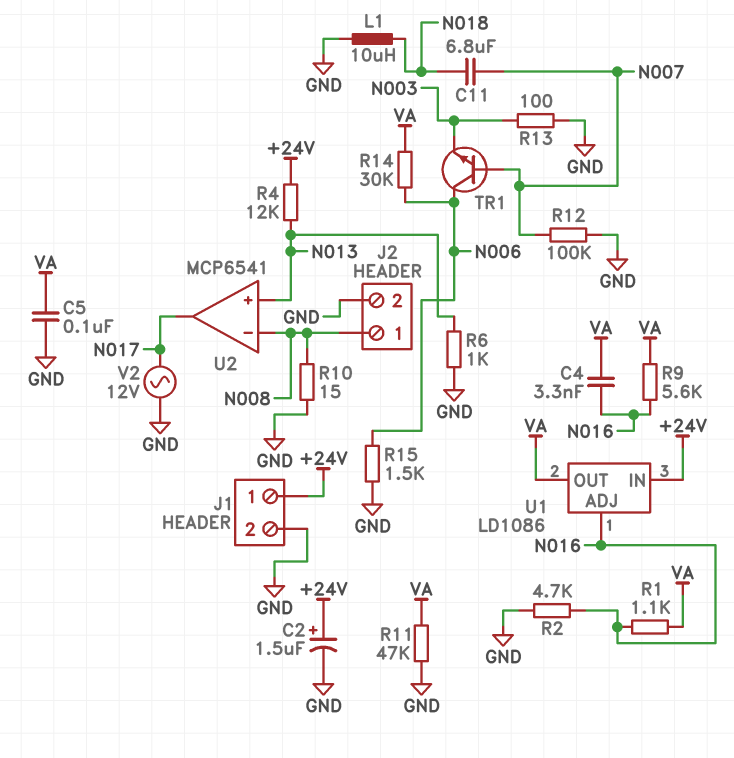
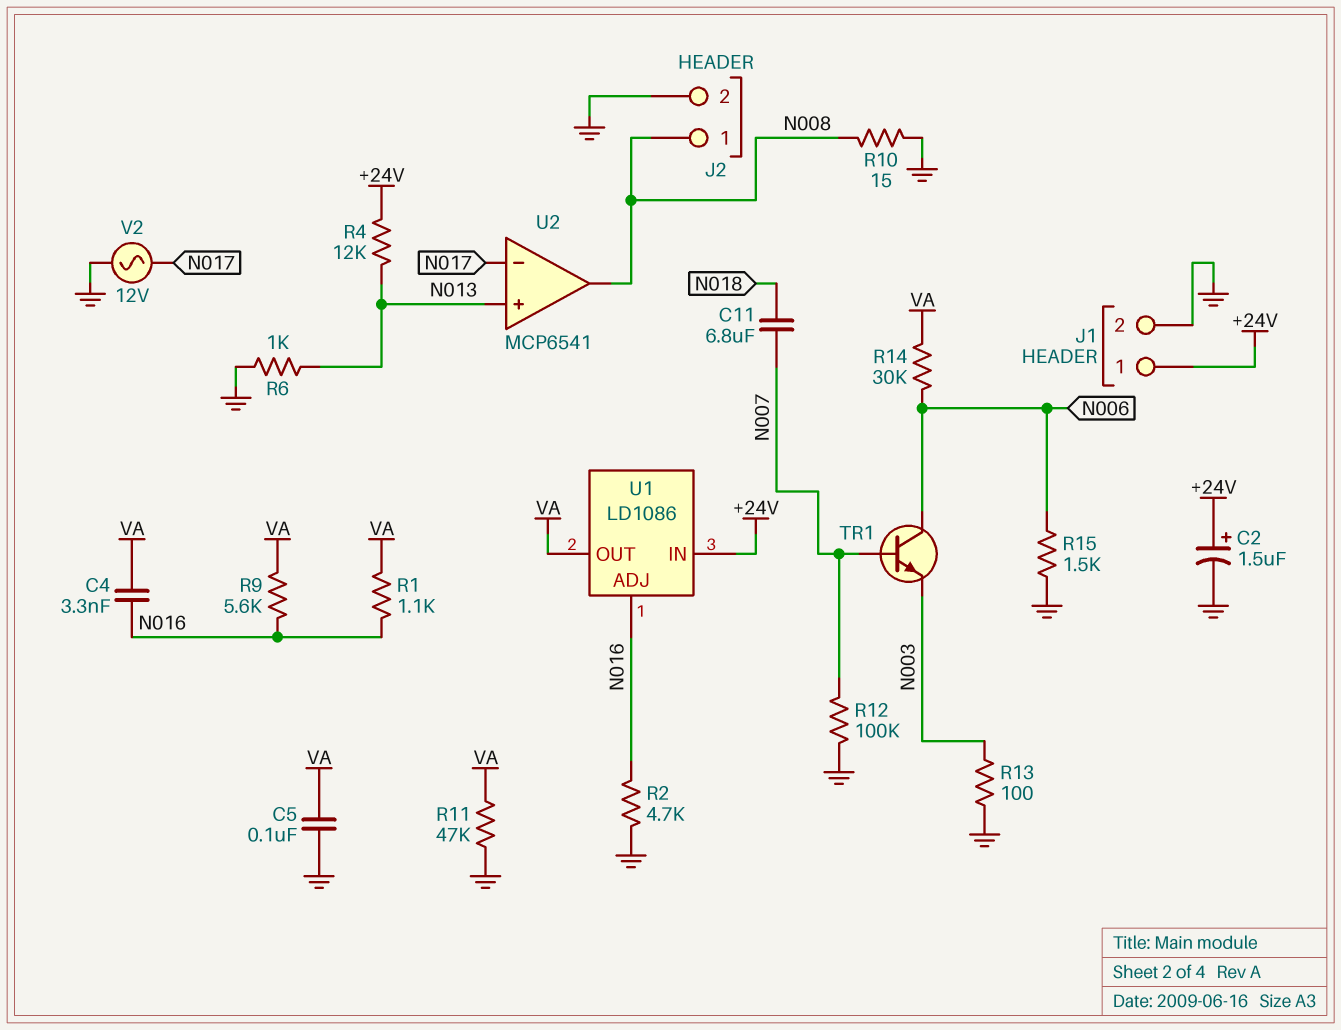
L1: 10uH (GND, N018) -> none
U2 pin in-: N008 -> N017
U2 pin out: N017 -> N008

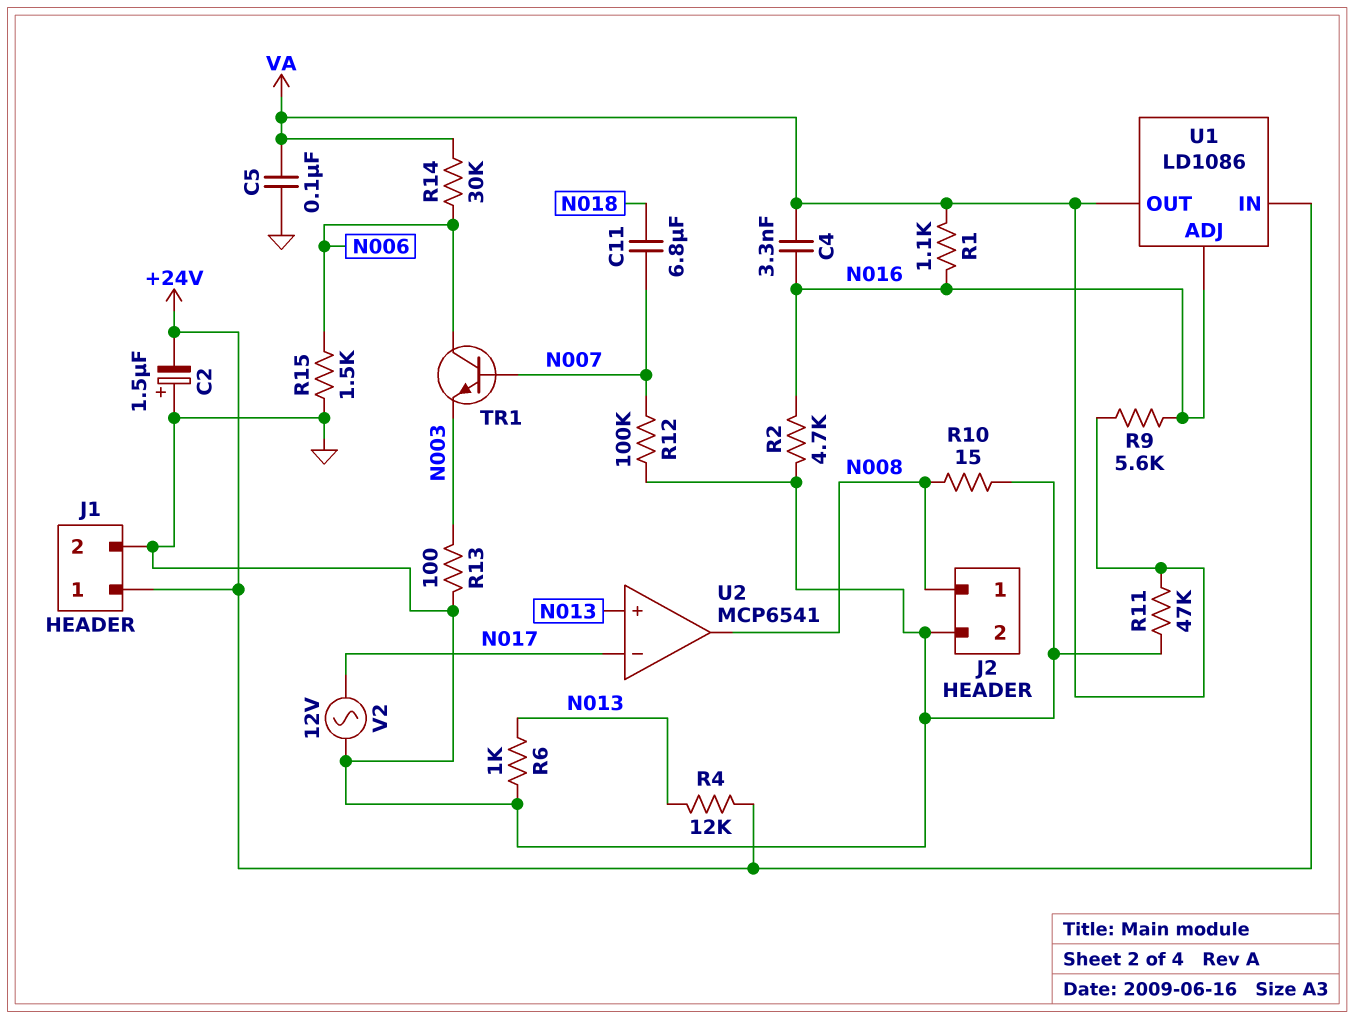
C2: 1.5uF (plus +24V, minus GND) -> 1.5uF (plus GND, minus +24V)

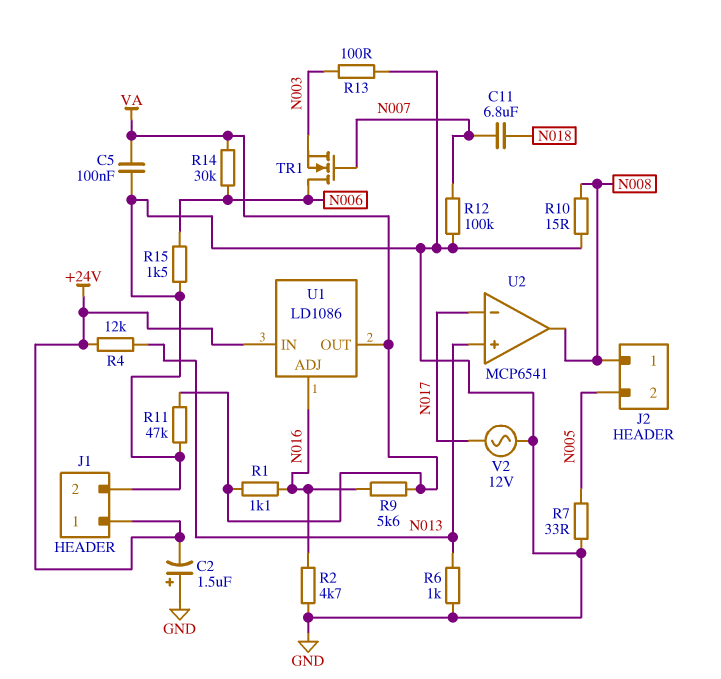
C4: 3.3nF (N016, VA) -> none
J2 pin 2: GND -> N005
R7: none -> 33 (GND, N005)
TR1: NPN (B N007, C N006, E N003) -> NMOS (G N007, D N006, S N003)

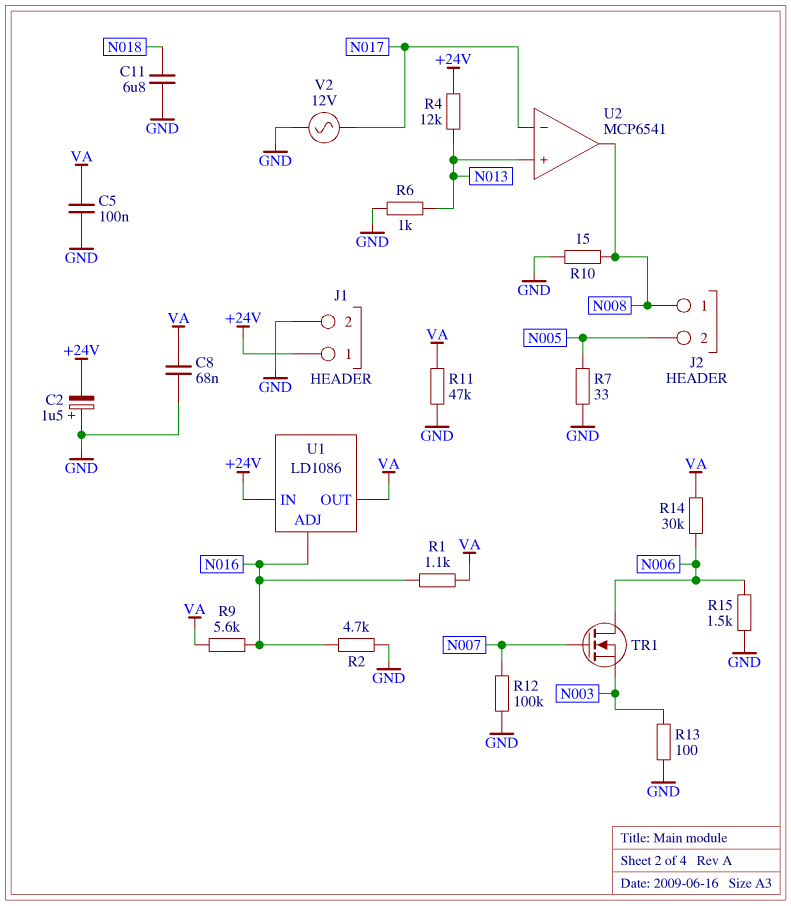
C8: none -> 68nF (GND, VA)
C11: 6.8uF (N007, N018) -> 6.8uF (GND, N018)

